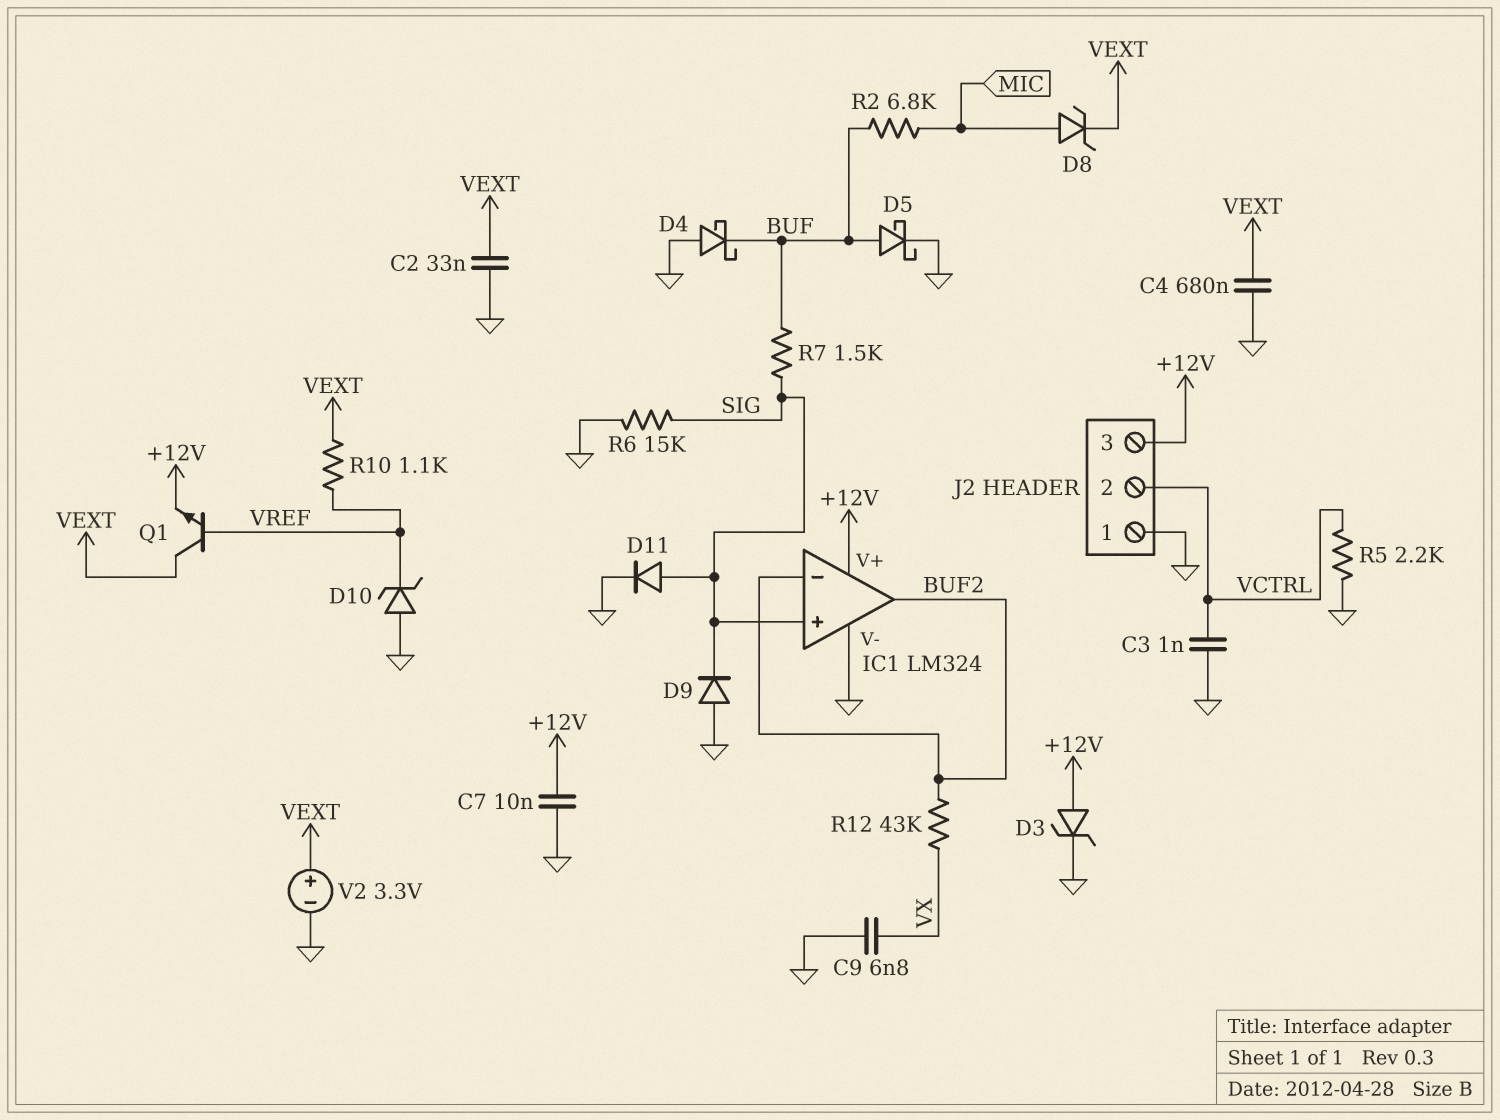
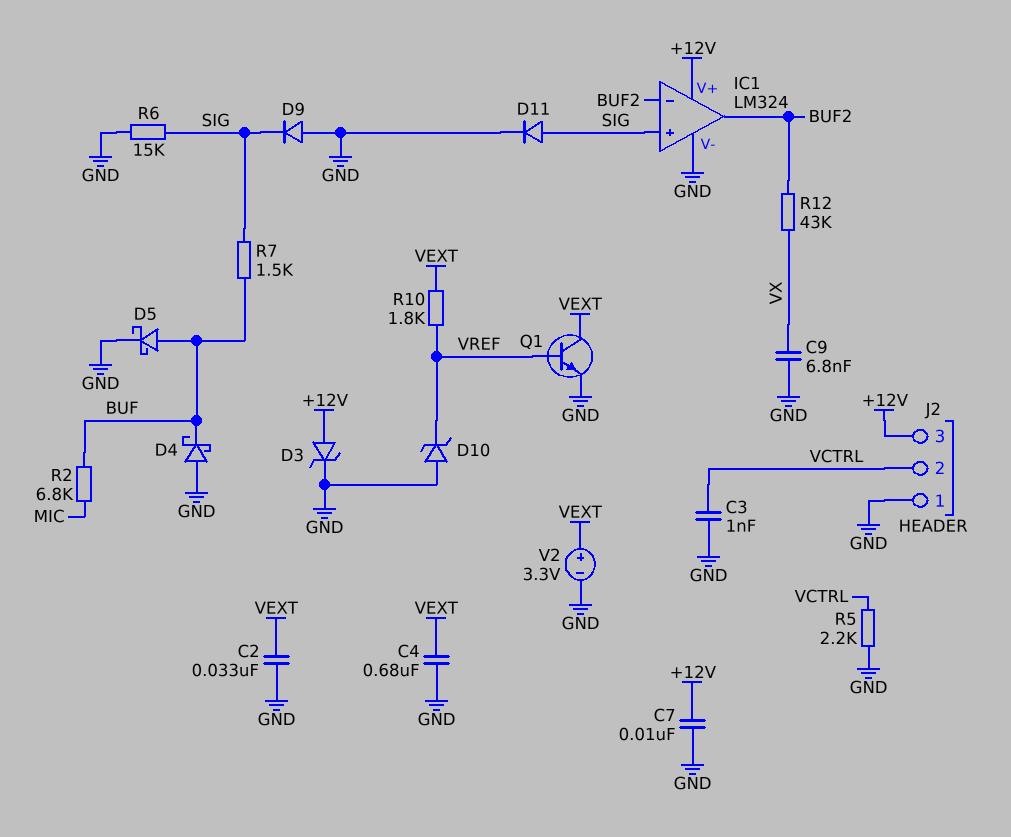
D8: zener (A MIC, K VEXT) -> none
Q1: NPN (B VREF, C VEXT, E +12V) -> NPN (B VREF, C VEXT, E GND)
R10: 1.1k (VEXT, VREF) -> 1.8k (VEXT, VREF)

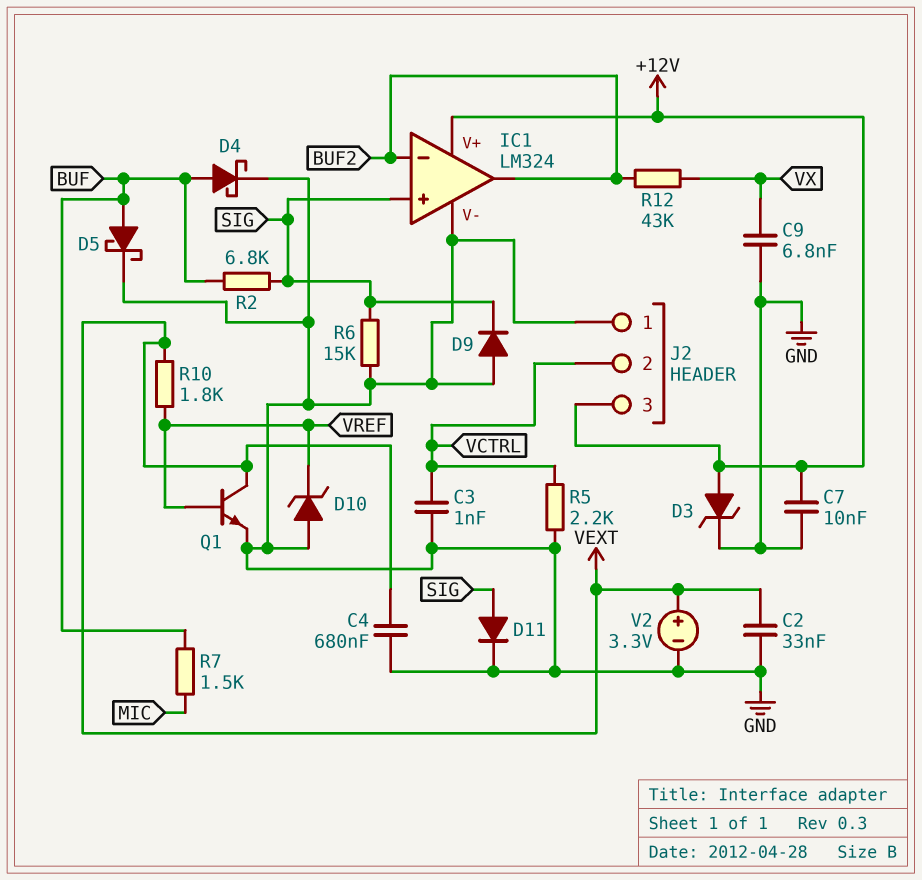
D4: schottky (A GND, K BUF) -> schottky (A BUF, K GND)
R2: 6.8k (BUF, MIC) -> 6.8k (BUF, SIG)
R7: 1.5k (BUF, SIG) -> 1.5k (BUF, MIC)

